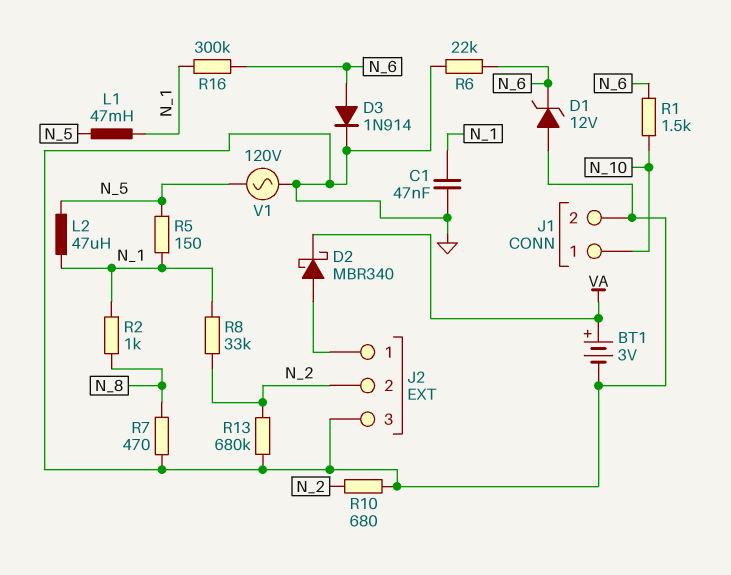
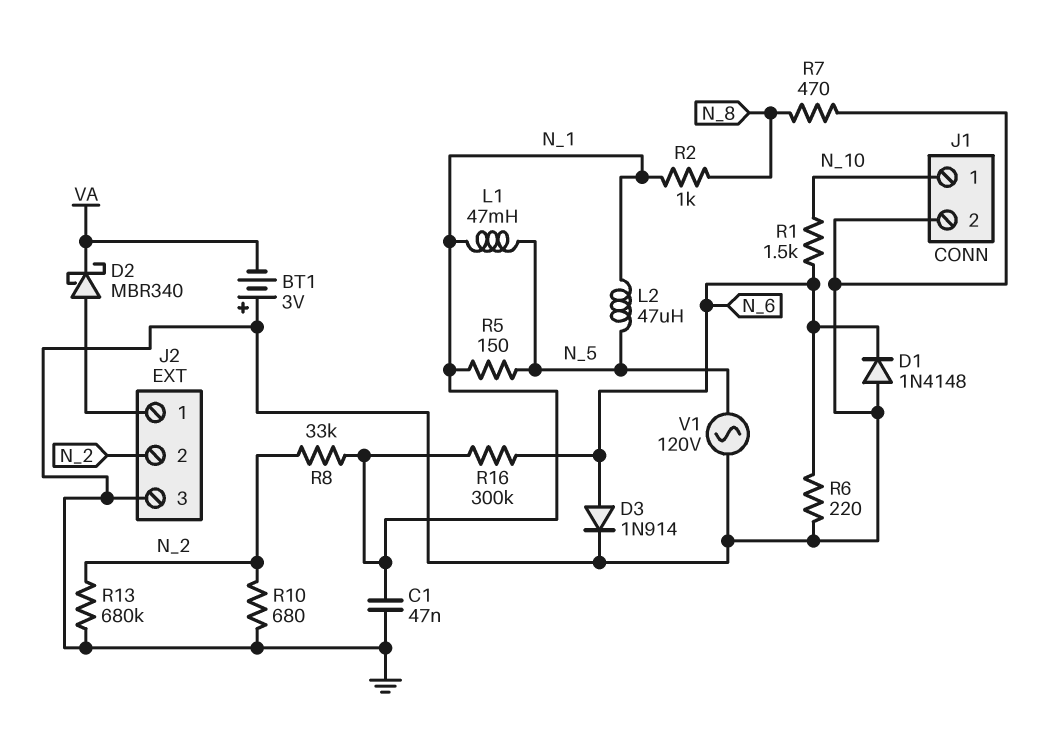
BT1: 3V (plus VA, minus GND) -> 3V (plus GND, minus VA)
D1: zener 12V (A GND, K N_6) -> diode 1N4148 (A GND, K N_6)
R6: 22k (GND, N_6) -> 220 (GND, N_6)

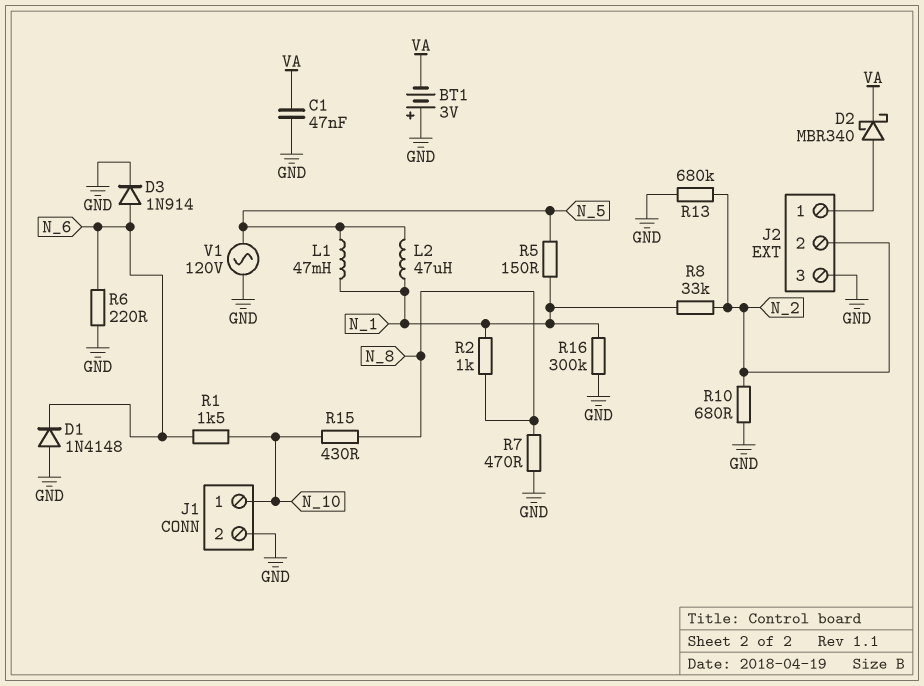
C1: 47nF (GND, N_1) -> 47nF (GND, VA)
R15: none -> 430 (N_8, N_10)
R16: 300k (N_1, N_6) -> 300k (GND, N_1)

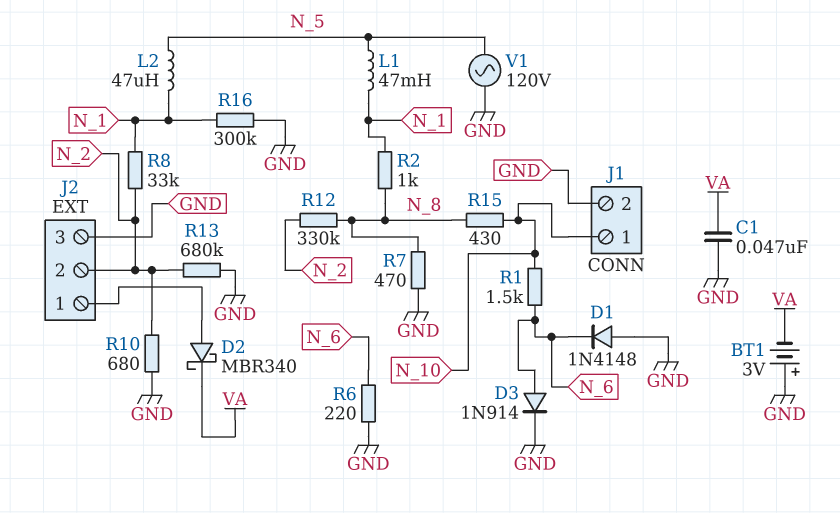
R5: 150 (N_1, N_5) -> none
R12: none -> 330k (N_2, N_8)

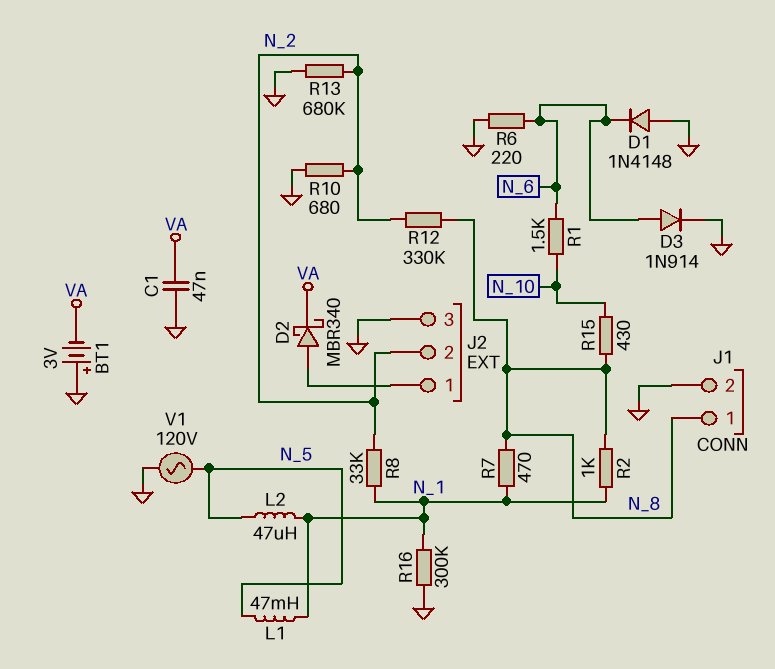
J1 pin 1: N_10 -> N_8
R7: 470 (GND, N_8) -> 470 (N_1, N_8)

